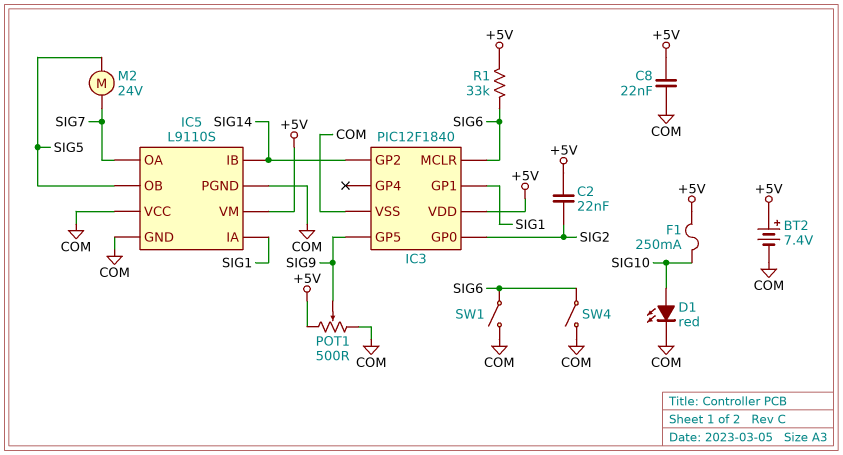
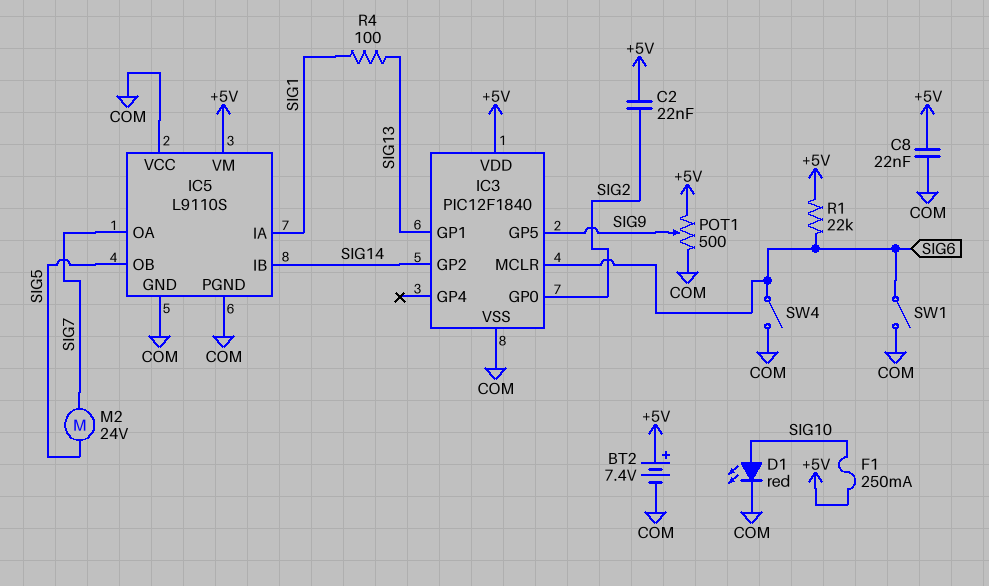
IC3 pin GP1: SIG1 -> SIG13
R1: 33k (+5V, SIG6) -> 22k (+5V, SIG6)
R4: none -> 100 (SIG1, SIG13)

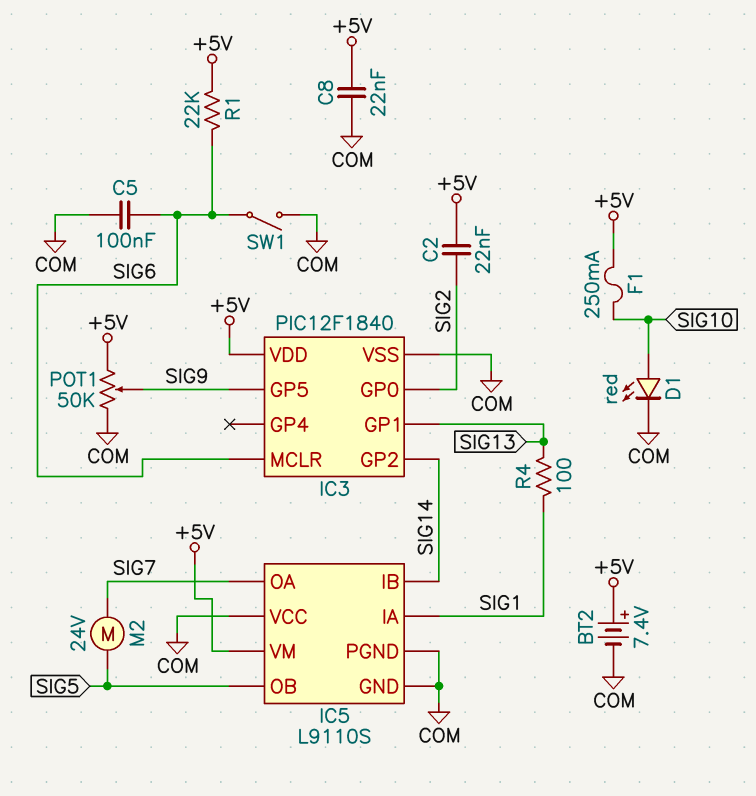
C5: none -> 100nF (COM, SIG6)
POT1: 500 (+5V, COM, wiper SIG9) -> 50k (+5V, COM, wiper SIG9)
SW4: switch (COM, SIG6) -> none

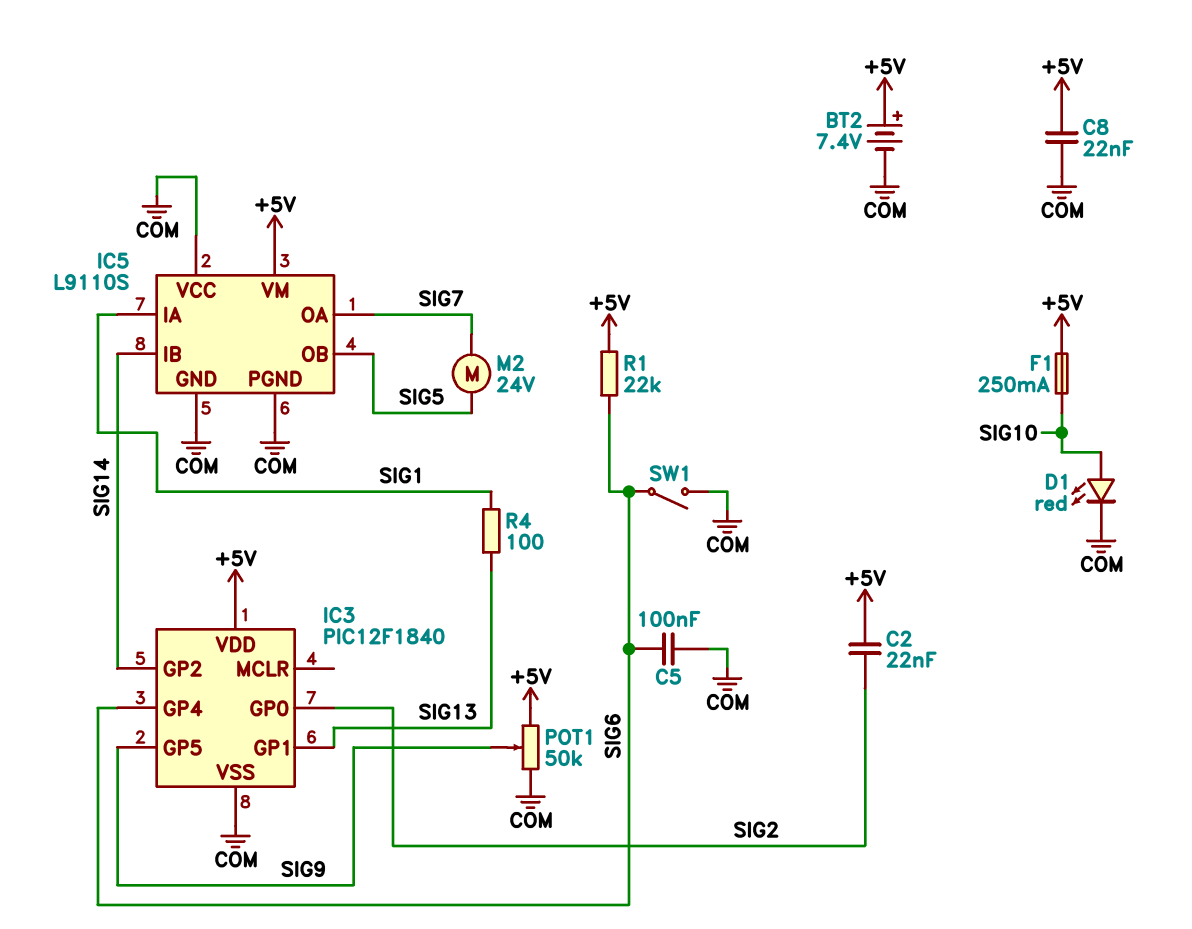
IC3 pin GP4: none -> SIG6
IC3 pin MCLR: SIG6 -> none

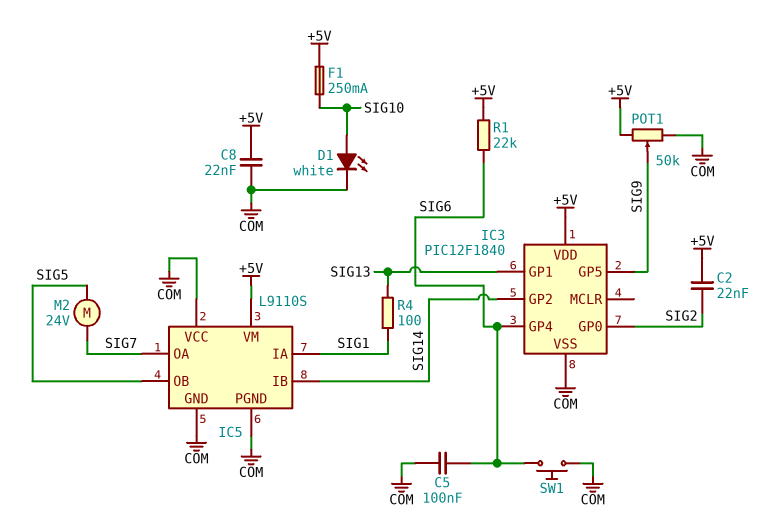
BT2: 7.4V (plus +5V, minus COM) -> none
D1: LED red (A SIG10, K COM) -> LED white (A SIG10, K COM)
SW1: switch (COM, SIG6) -> button (COM, SIG6)

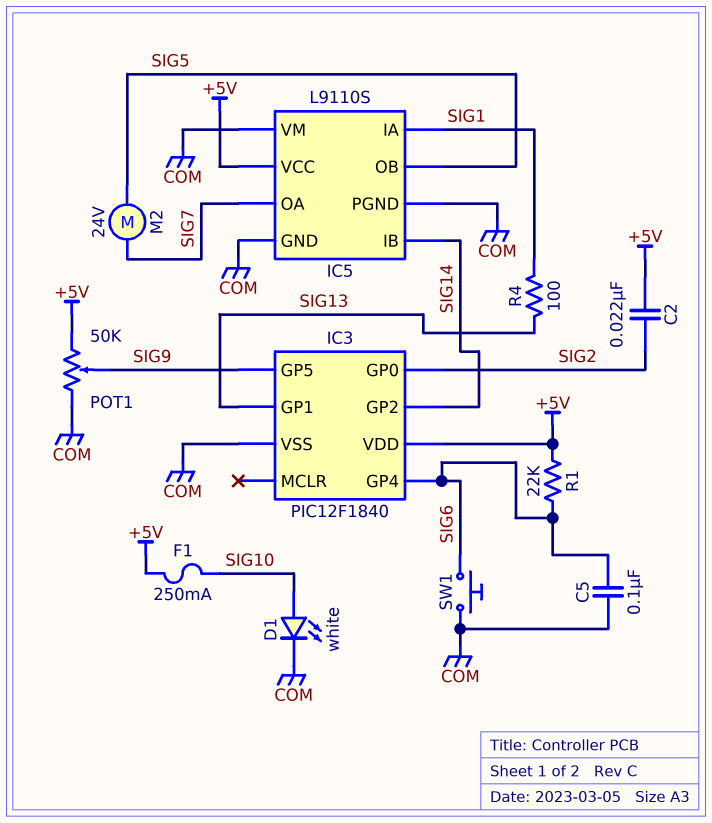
C8: 22nF (+5V, COM) -> none
IC5 pin VCC: COM -> +5V
IC5 pin VM: +5V -> COM

